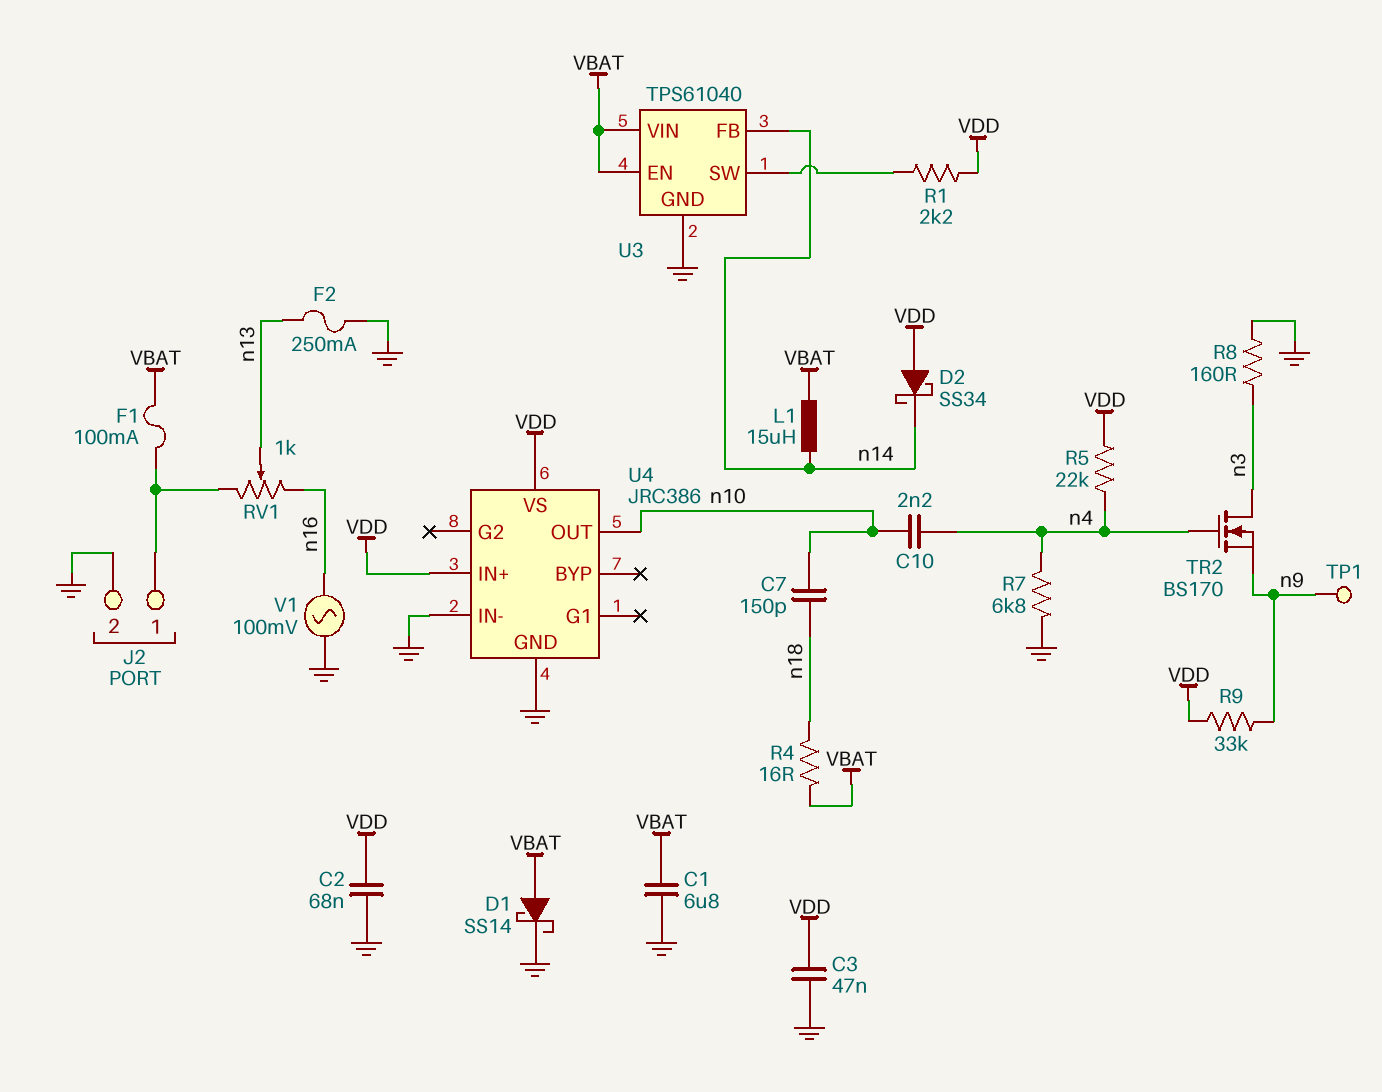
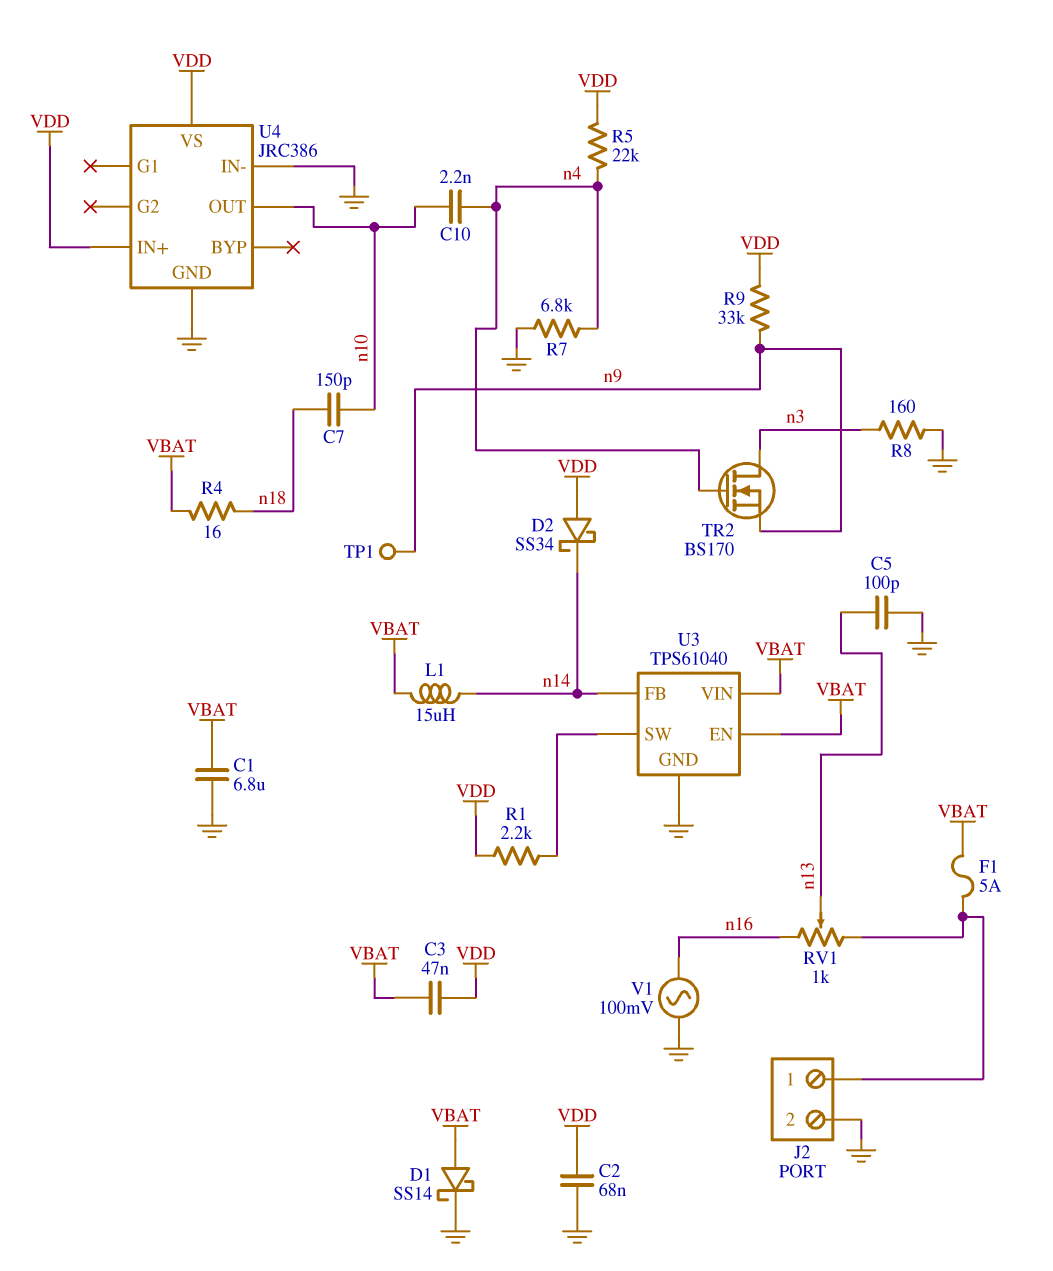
C3: 47nF (GND, VDD) -> 47nF (VBAT, VDD)
C5: none -> 100pF (GND, n13)
F1: 100mA (J2/1, VBAT) -> 5A (J2/1, VBAT)
F2: 250mA (GND, n13) -> none

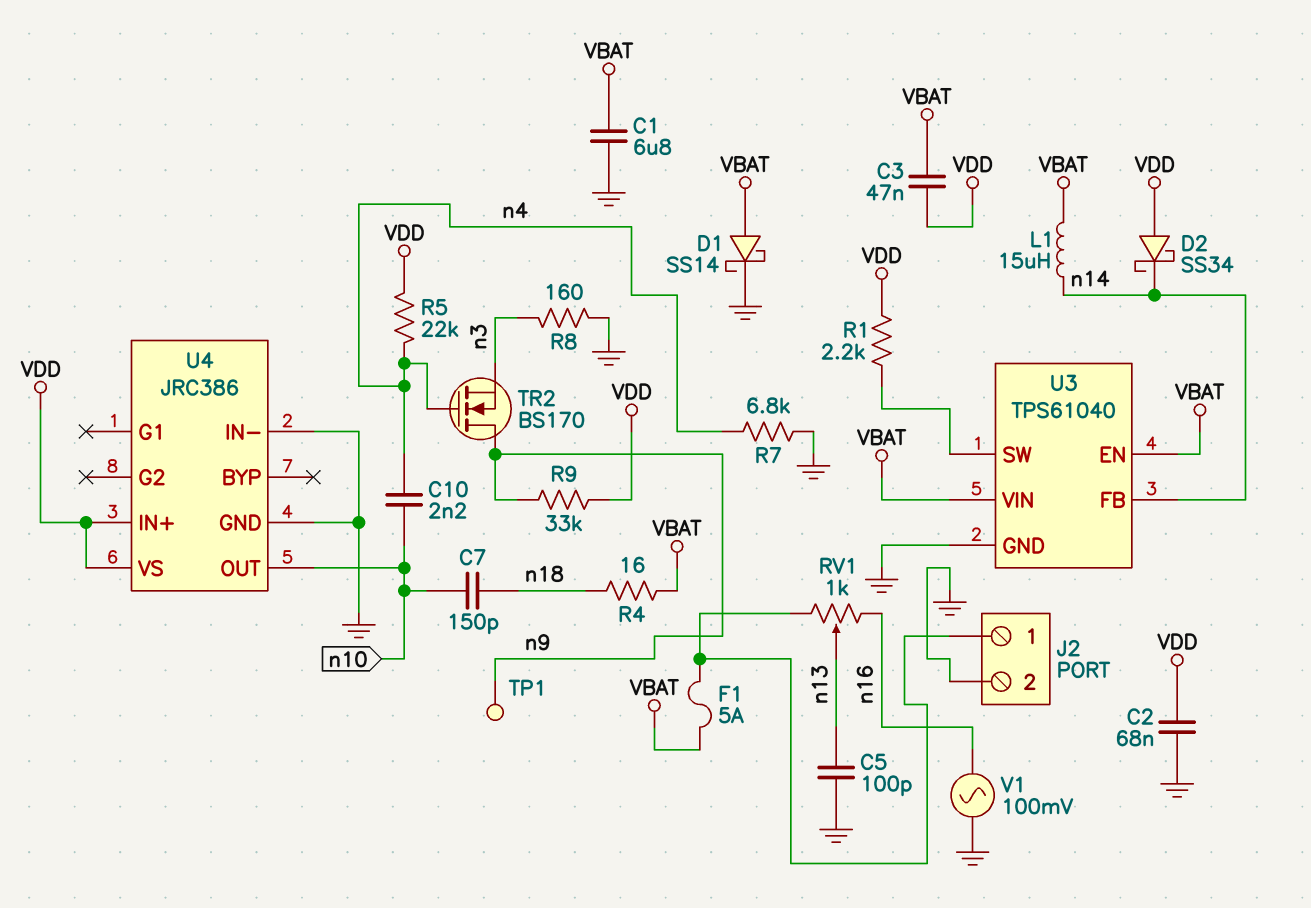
TR2: NMOS BS170 (G n4, D n3, S n9) -> NMOS BS170 (G n4, D n9, S n3)

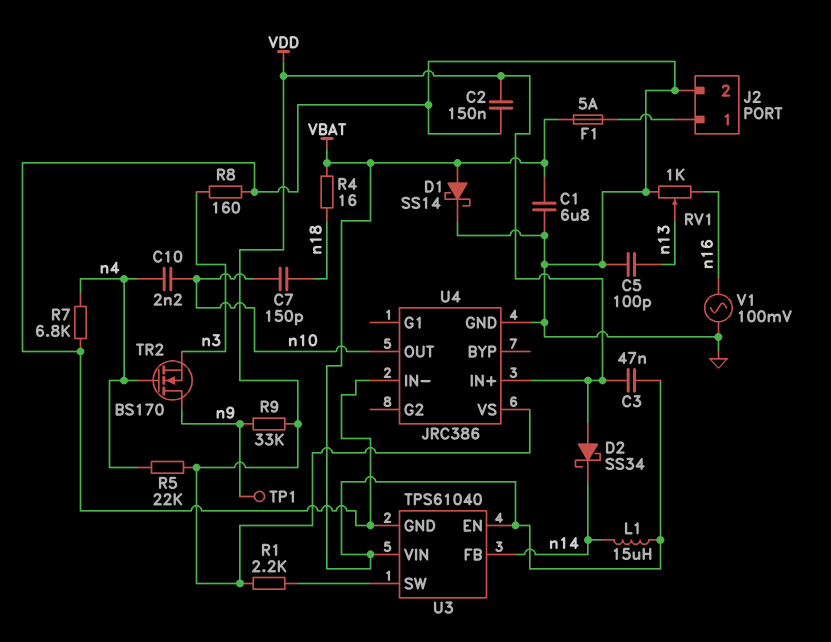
C2: 68nF (GND, VDD) -> 150nF (GND, VDD)
RV1: 1k (J2/1, n16, wiper n13) -> 1k (GND, n16, wiper n13)

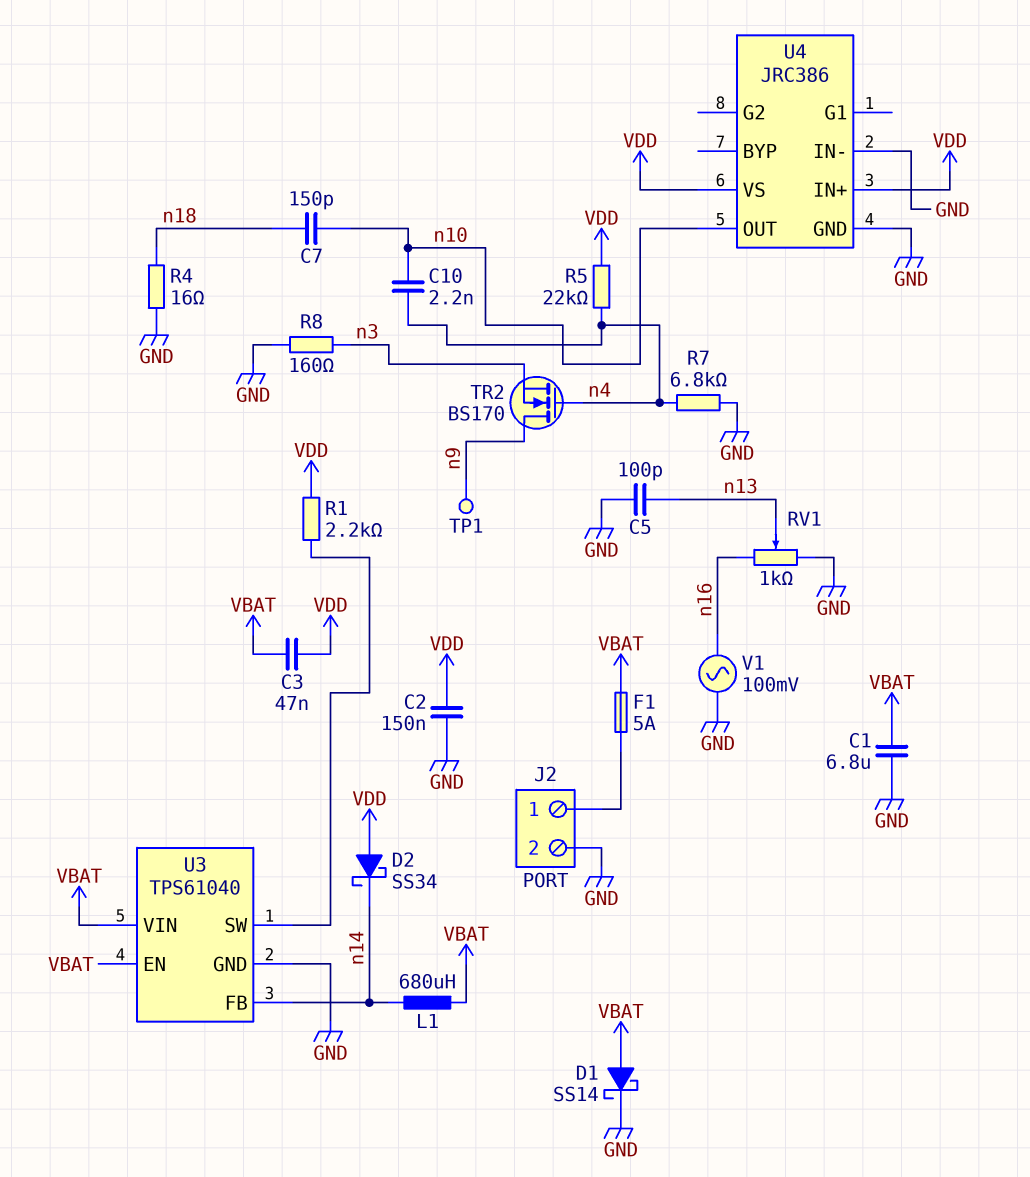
L1: 15uH (VBAT, n14) -> 680uH (VBAT, n14)
R4: 16 (VBAT, n18) -> 16 (GND, n18)
R9: 33k (VDD, n9) -> none

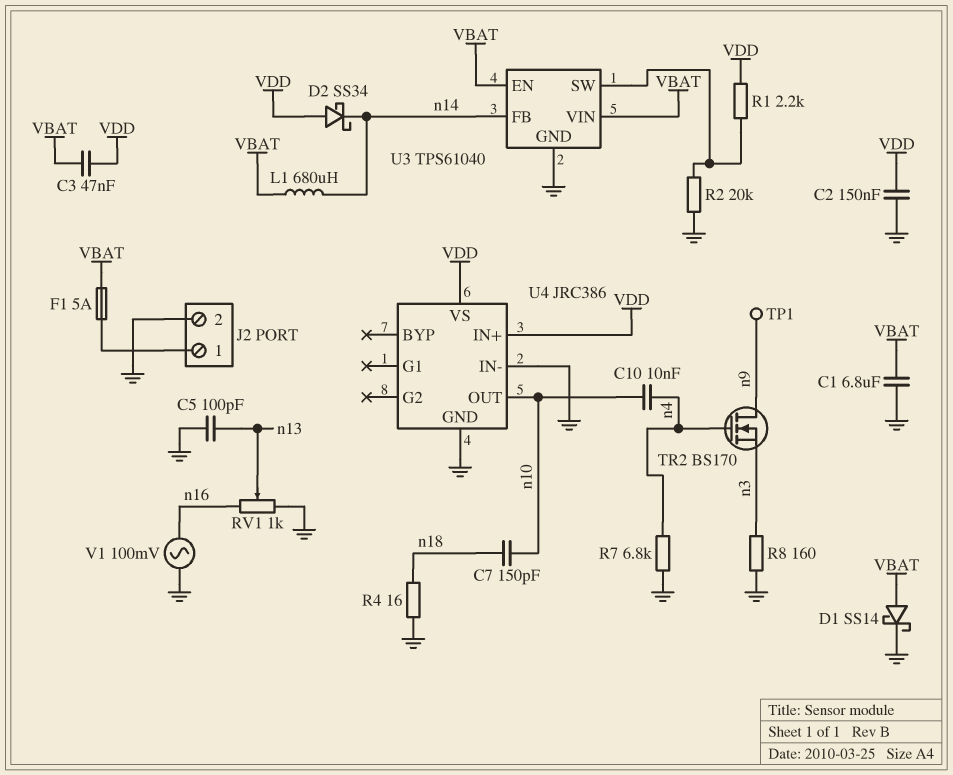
C10: 2.2nF (n4, n10) -> 10nF (n4, n10)
R2: none -> 20k (GND, U3/SW)
R5: 22k (VDD, n4) -> none

